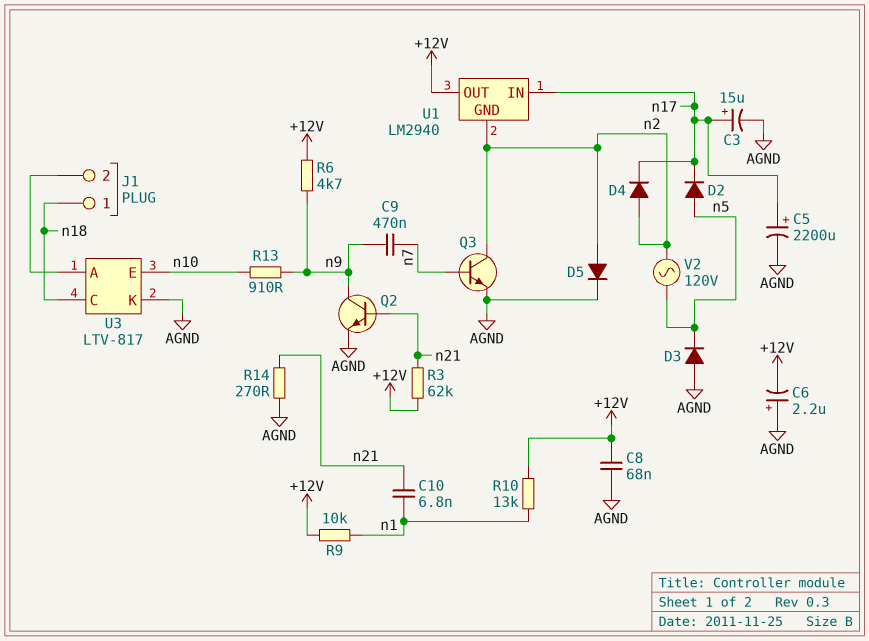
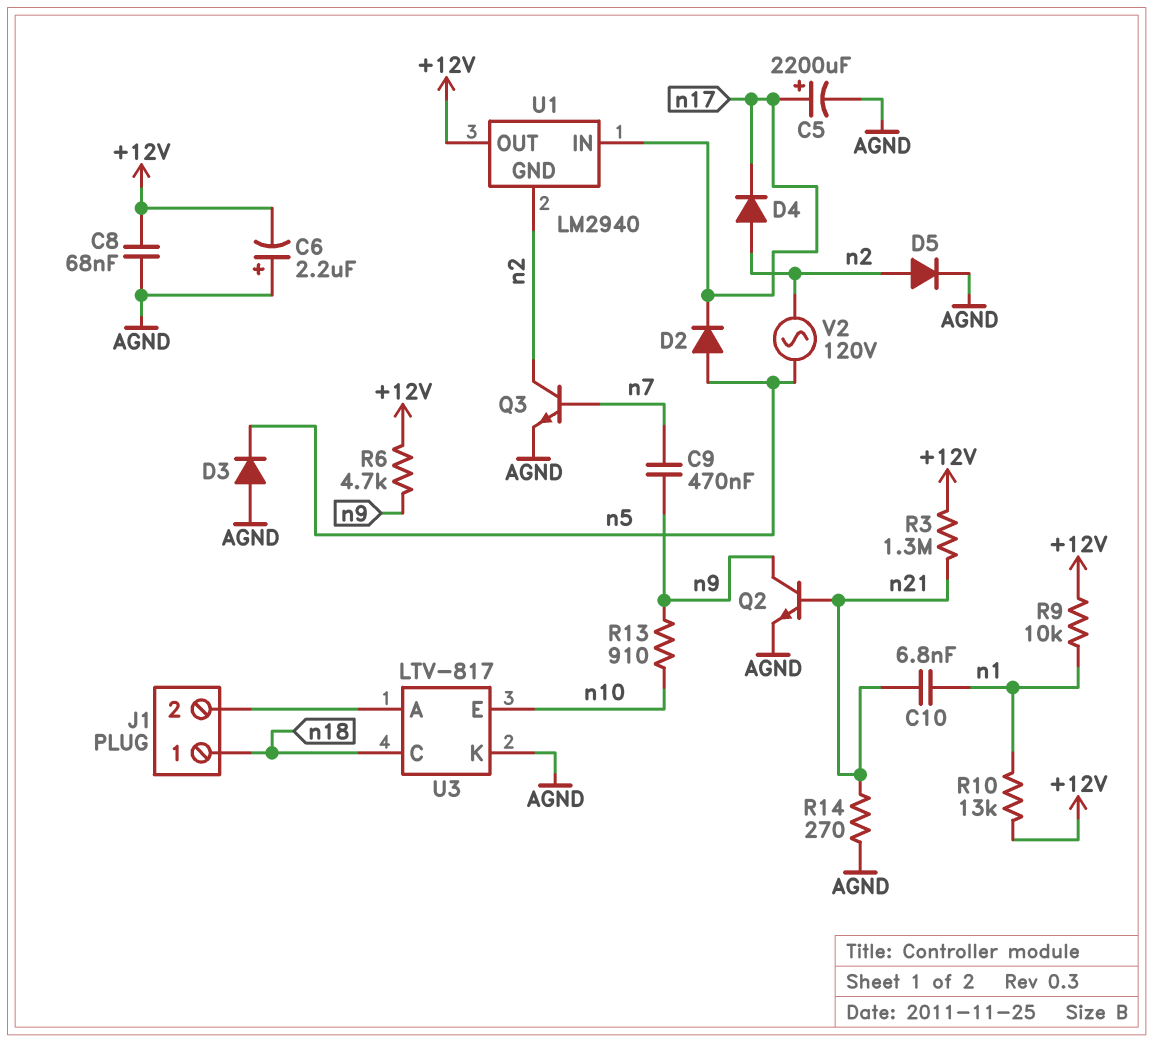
C3: 15uF (plus n17, minus AGND) -> none
R3: 62k (+12V, n21) -> 1.3M (+12V, n21)

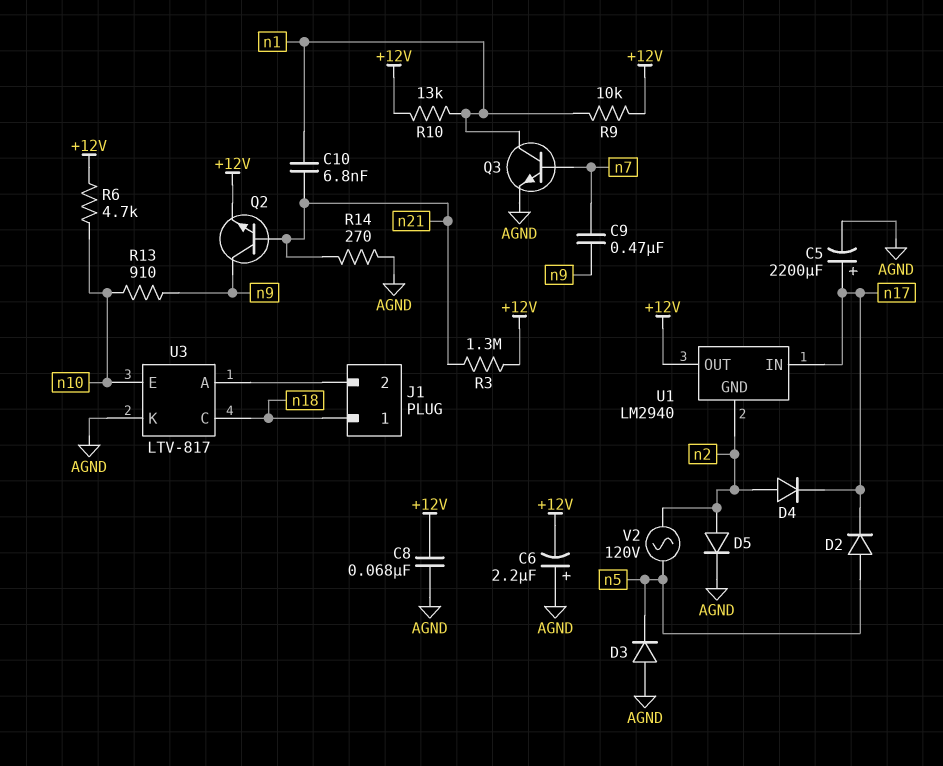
Q2: NPN (B n21, C n9, E AGND) -> NPN (B n21, C n9, E +12V)
Q3: NPN (B n7, C n2, E AGND) -> NPN (B n7, C n1, E AGND)
R6: 4.7k (+12V, n9) -> 4.7k (+12V, n10)

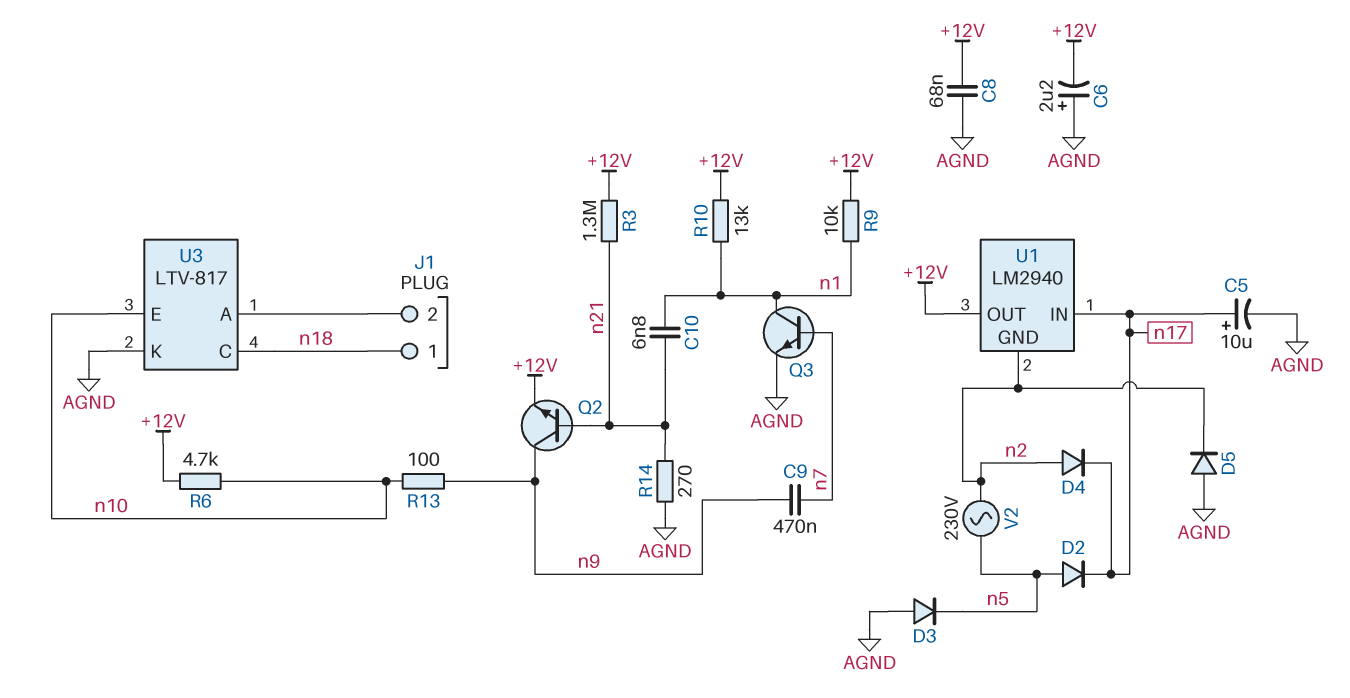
C5: 2200uF (plus n17, minus AGND) -> 10uF (plus n17, minus AGND)
D5: diode (A n2, K AGND) -> diode (A AGND, K n2)
R13: 910 (n9, n10) -> 100 (n9, n10)
V2: AC 120V (n2, n5) -> AC 230V (n2, n5)

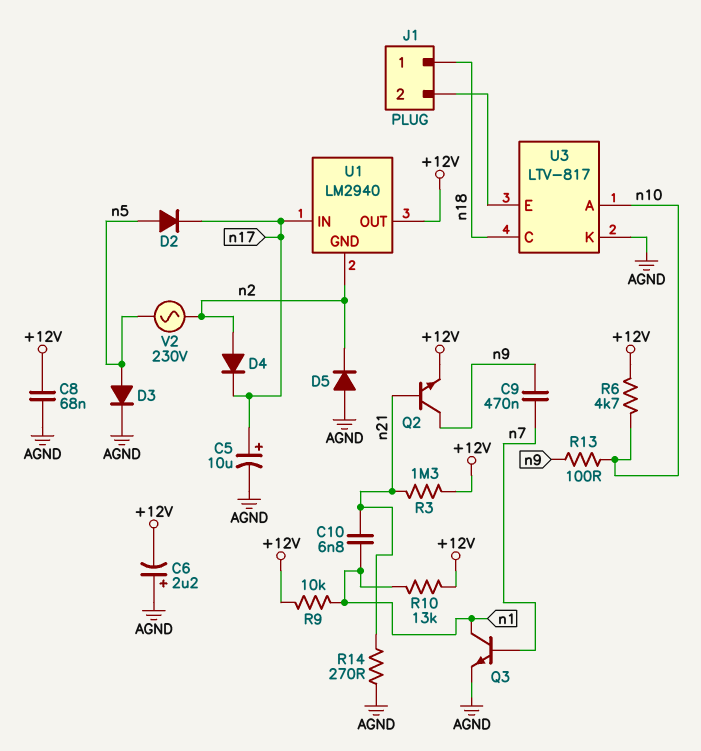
D3: diode (A AGND, K n5) -> diode (A n5, K AGND)
U3 pin A: J1/2 -> n10
U3 pin E: n10 -> J1/2

